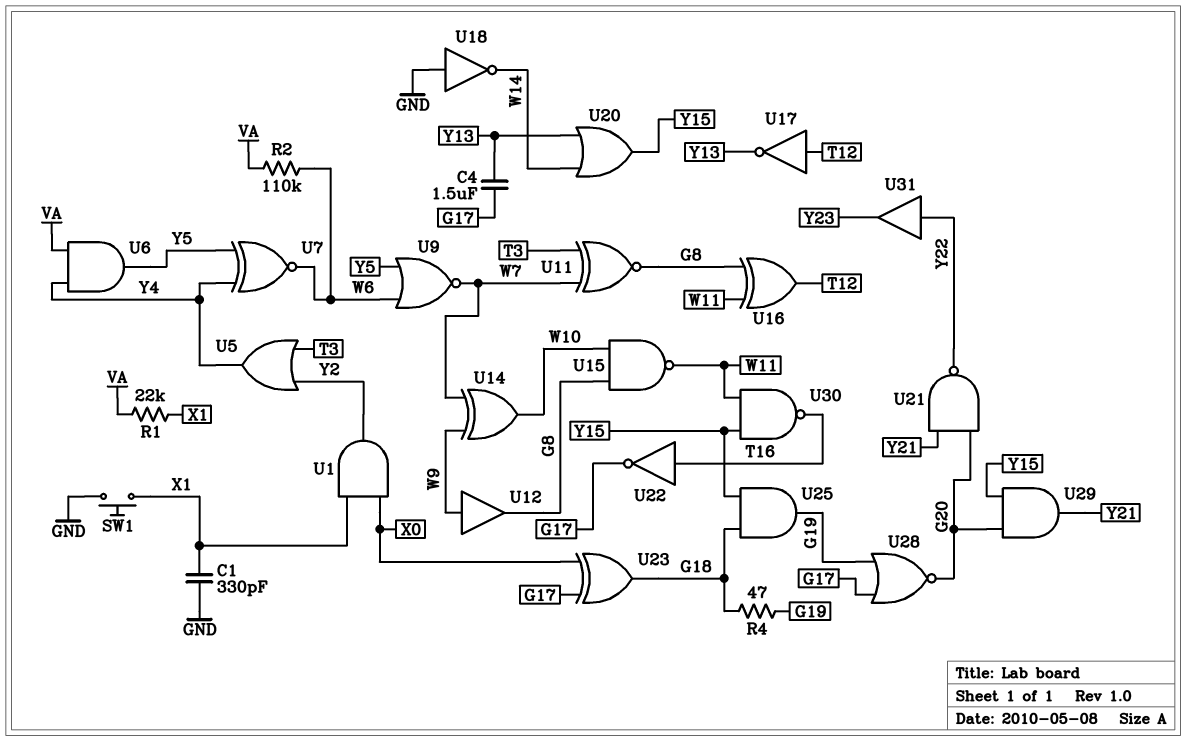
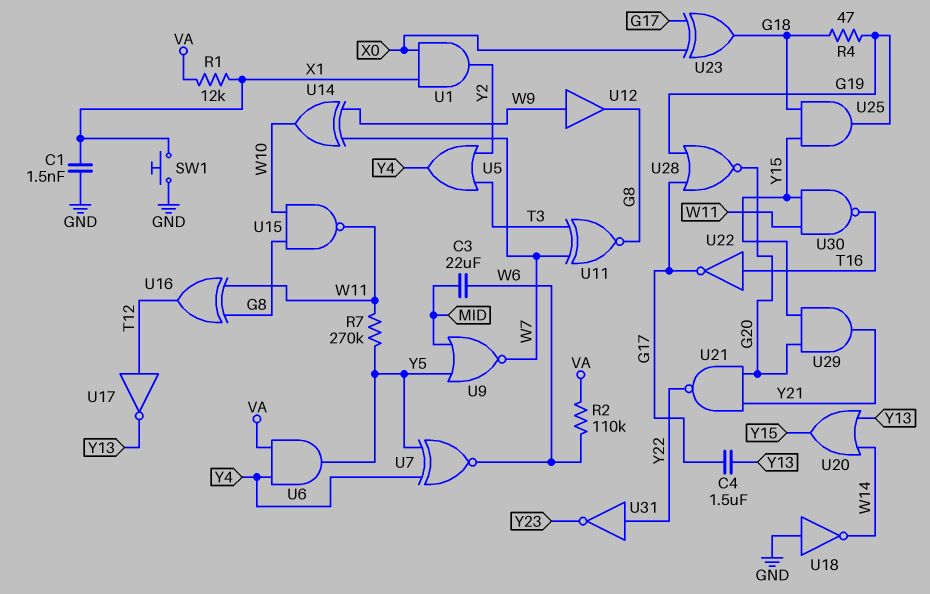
C1: 330pF (GND, X1) -> 1.5nF (GND, X1)
C3: none -> 22uF (MID, W6)
R1: 22k (VA, X1) -> 12k (VA, X1)
R7: none -> 270k (W11, Y5)
U9: NOR (in W6, in Y5, out W7) -> NOR (in MID, in Y5, out W7)
U31: buffer (in Y22, out Y23) -> NOT (in Y22, out Y23)

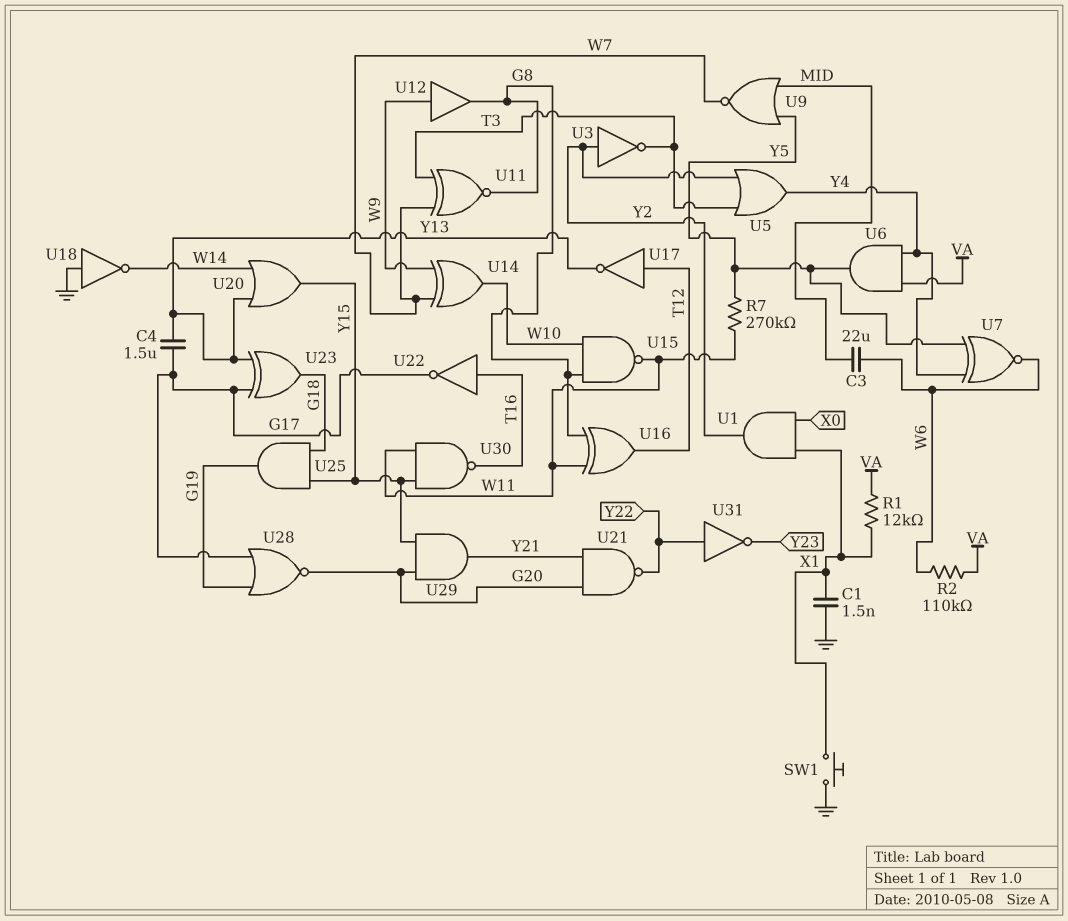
R4: 47 (G18, G19) -> none
U3: none -> NOT (in Y2, out T3)
U23: XOR (in G17, in X0, out G18) -> XOR (in G17, in Y13, out G18)

